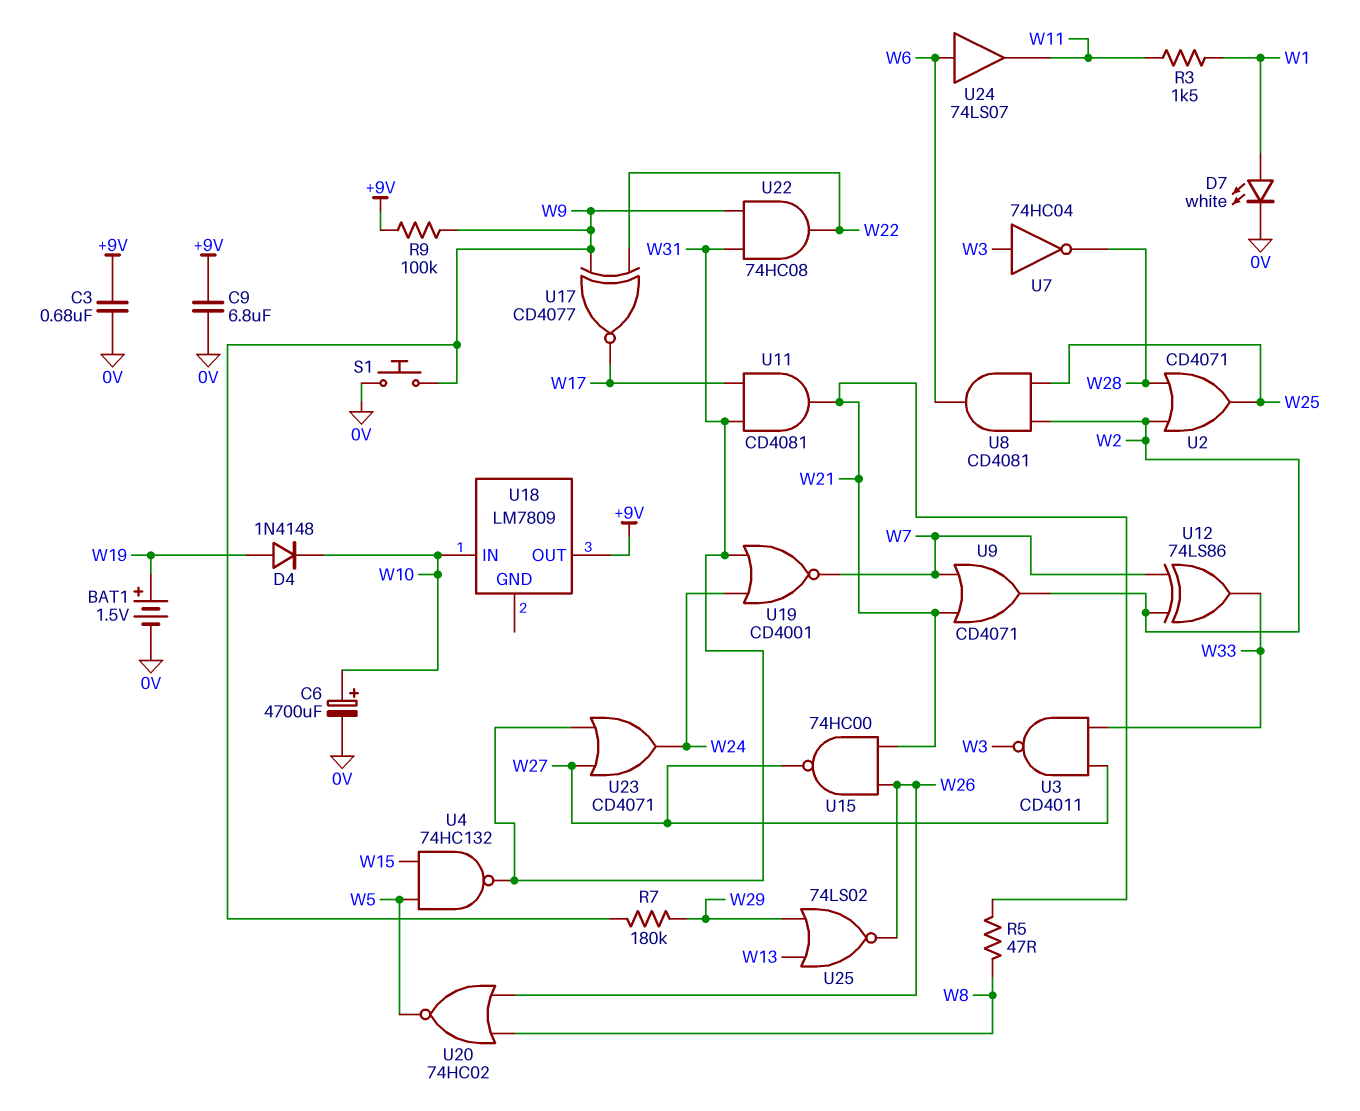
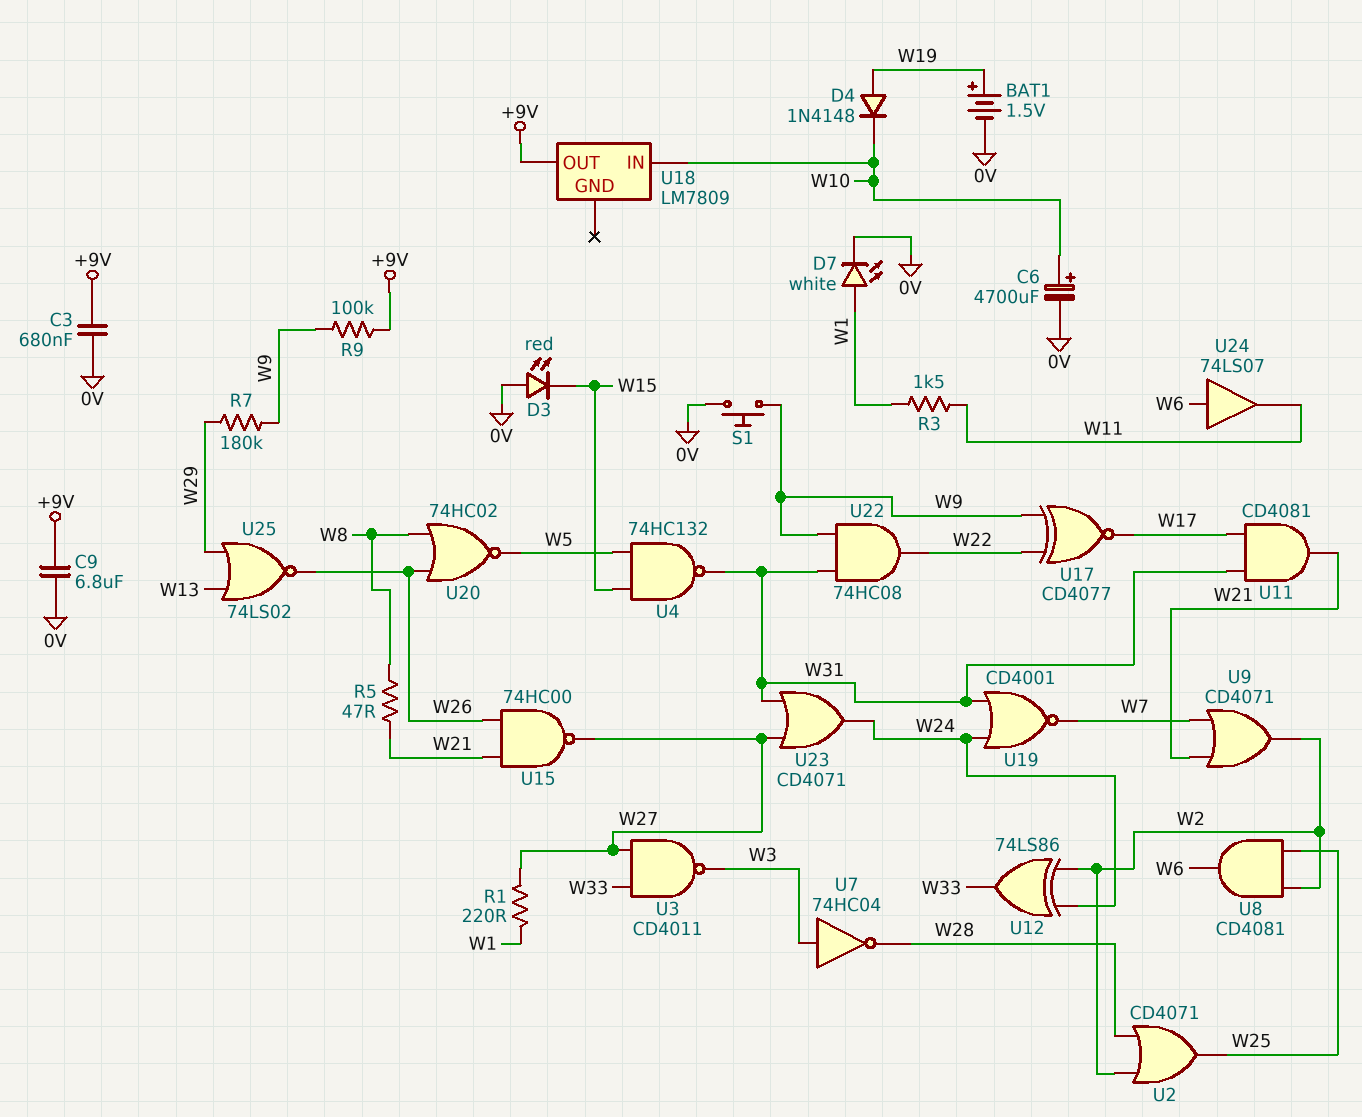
D3: none -> LED red (A 0V, K W15)
R1: none -> 220 (W1, W27)
U12: XOR 74LS86 (in W2, in W7, out W33) -> XOR 74LS86 (in W2, in W24, out W33)

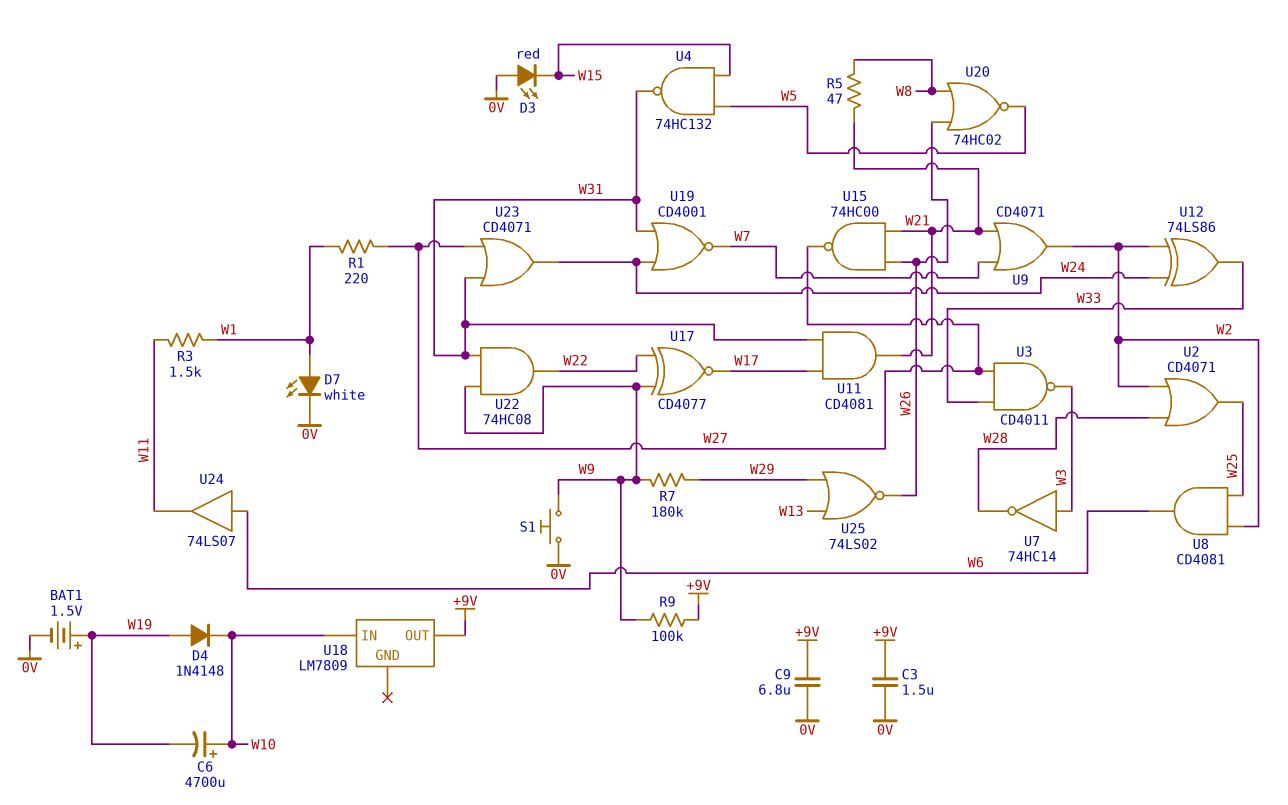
C3: 680nF (+9V, 0V) -> 1.5uF (+9V, 0V)
C6: 4700uF (plus W10, minus 0V) -> 4700uF (plus W10, minus W19)
U7: NOT 74HC04 (in W3, out W28) -> NOT 74HC14 (in W3, out W28)

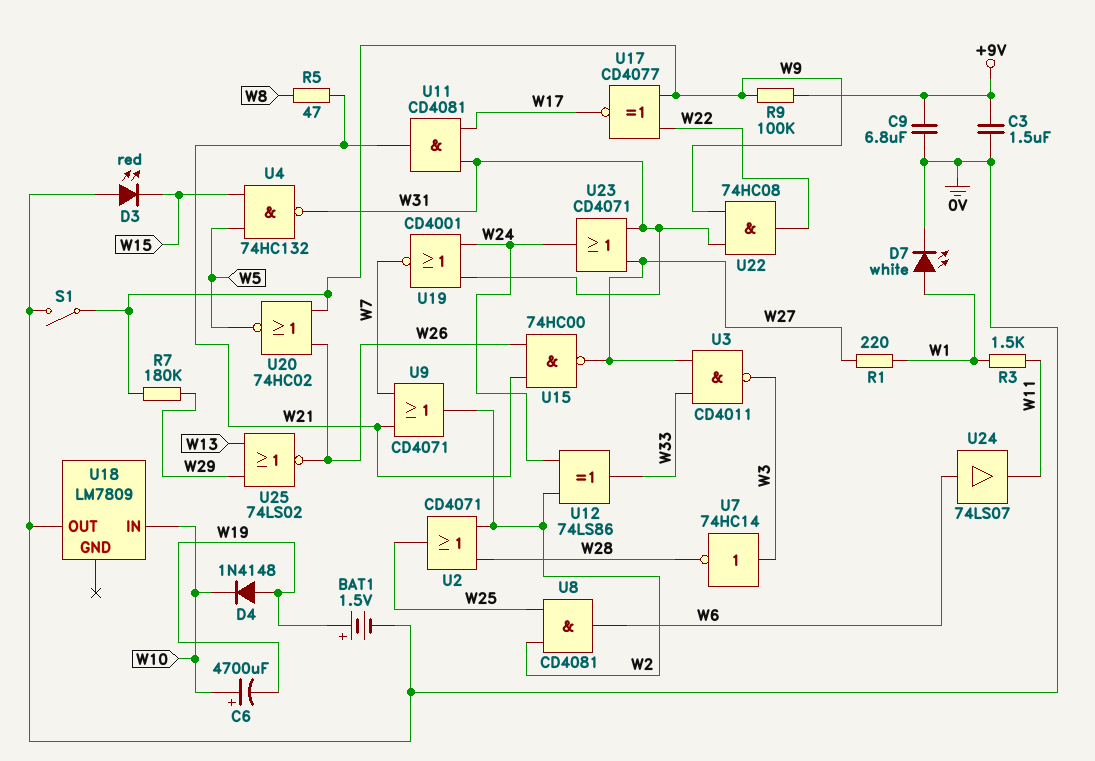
S1: button (0V, W9) -> switch (0V, W9)
U18 pin OUT: +9V -> 0V
U20: NOR 74HC02 (in W8, in W26, out W5) -> NOR 74HC02 (in W9, in W26, out W5)

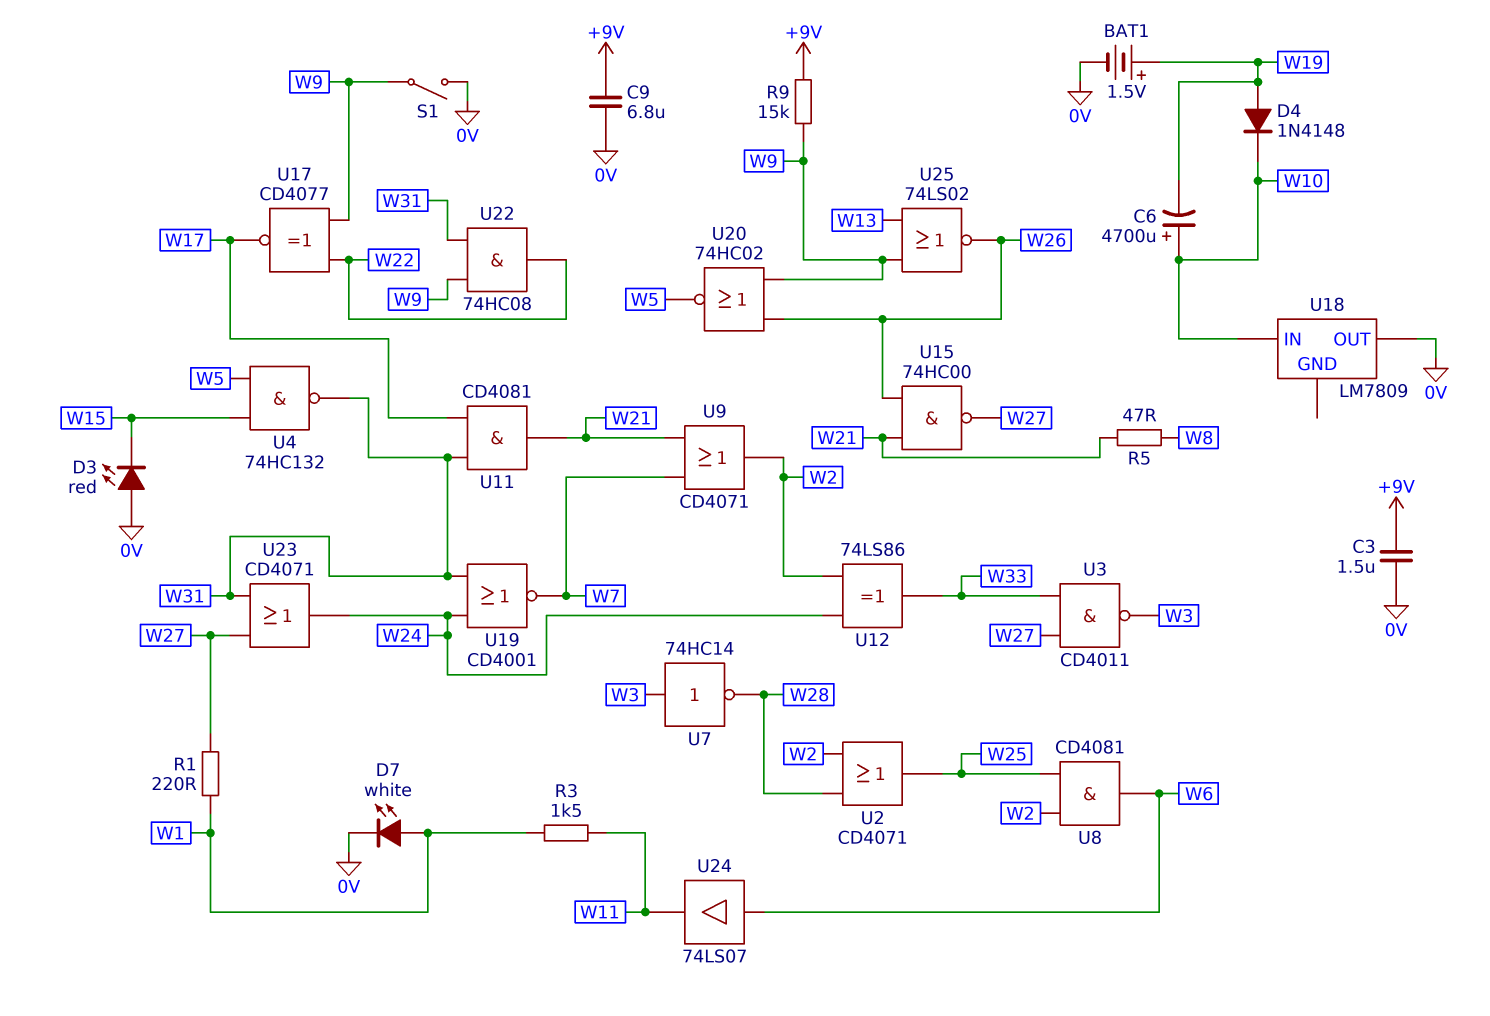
R7: 180k (W9, W29) -> none
R9: 100k (+9V, W9) -> 15k (+9V, W9)
U25: NOR 74LS02 (in W13, in W29, out W26) -> NOR 74LS02 (in W9, in W13, out W26)

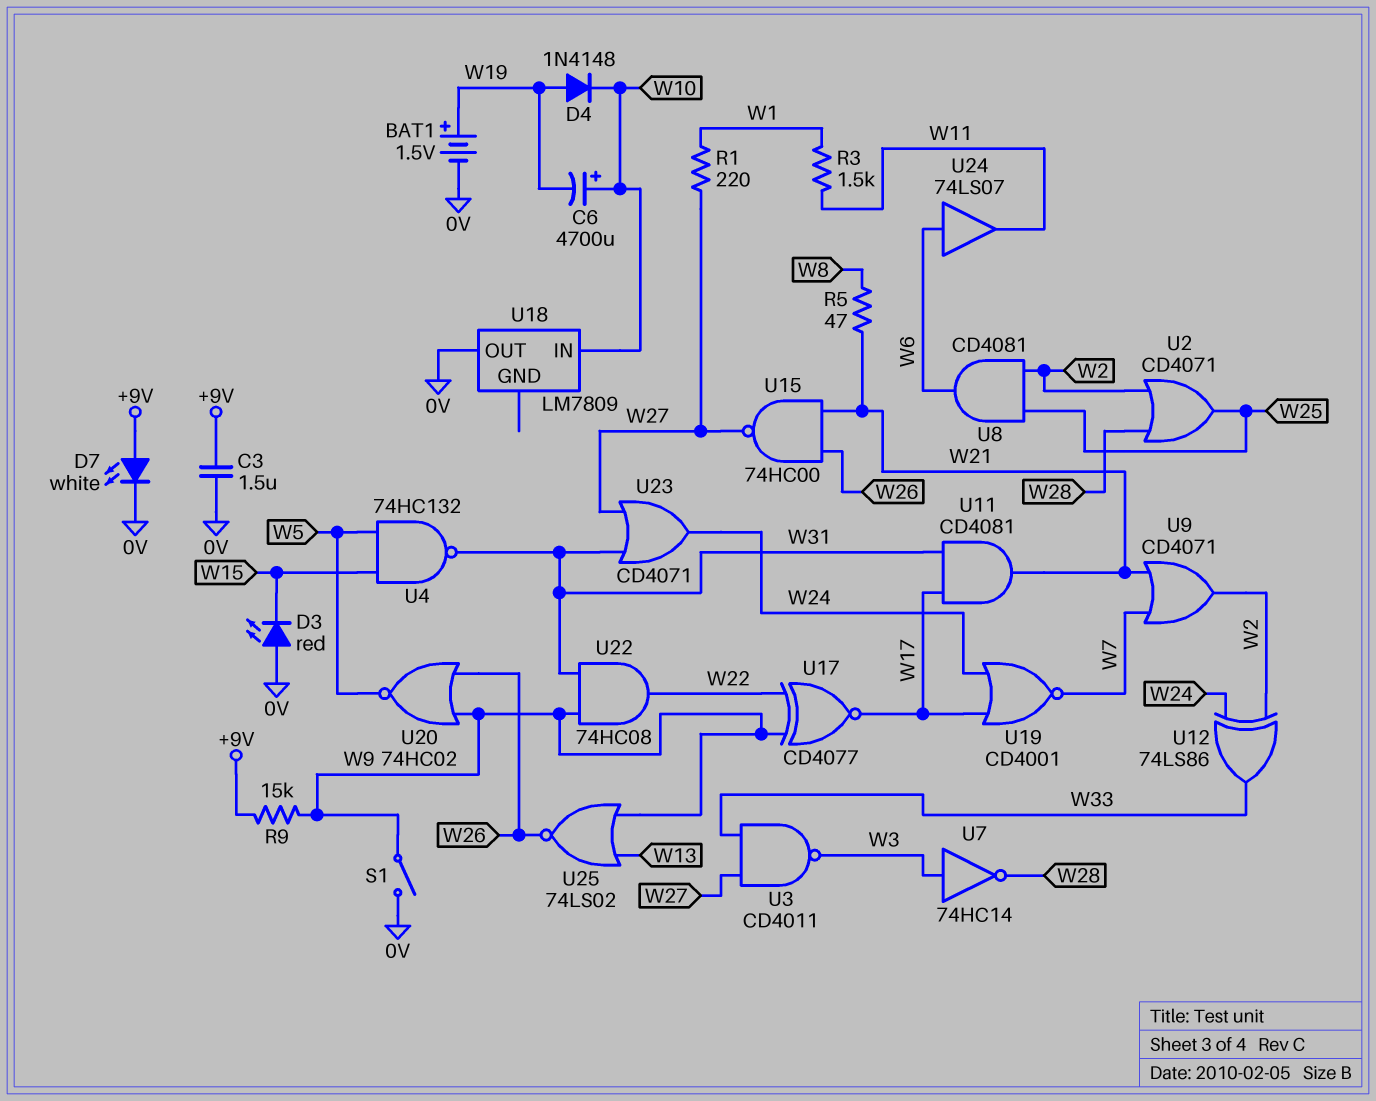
C9: 6.8uF (+9V, 0V) -> none
D7: LED white (A W1, K 0V) -> LED white (A +9V, K 0V)
U19: NOR CD4001 (in W24, in W31, out W7) -> NOR CD4001 (in W17, in W24, out W7)

